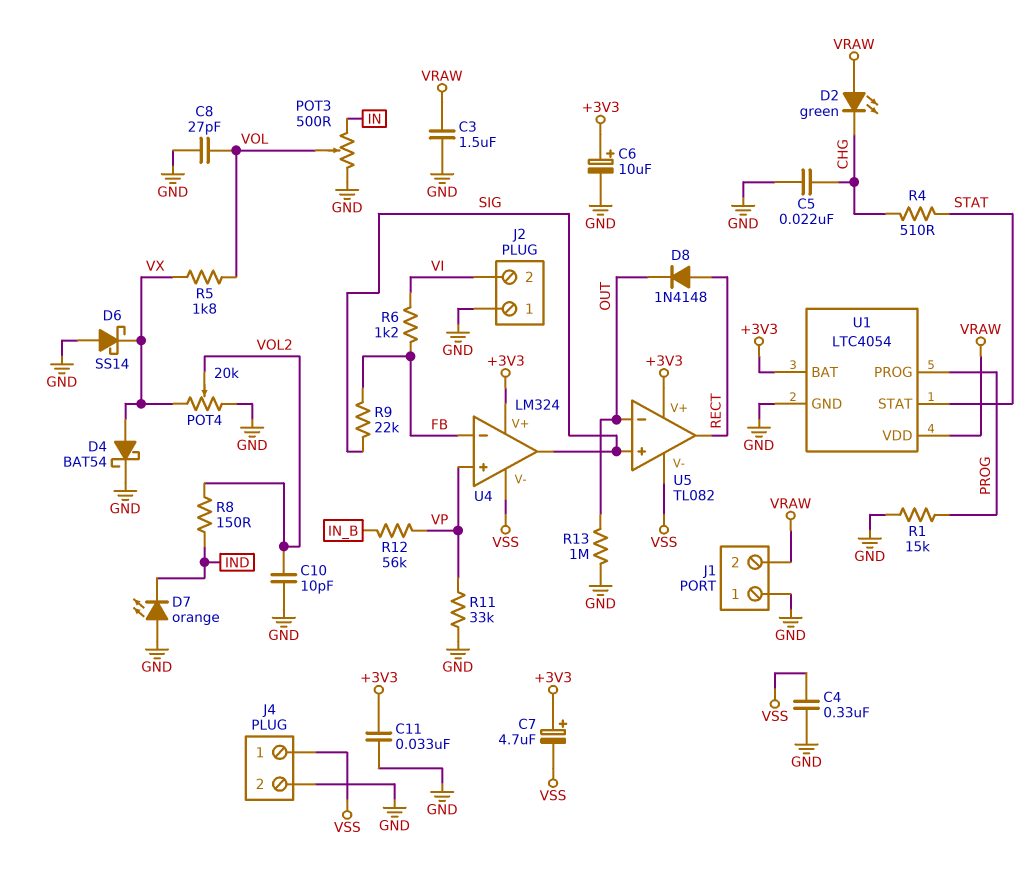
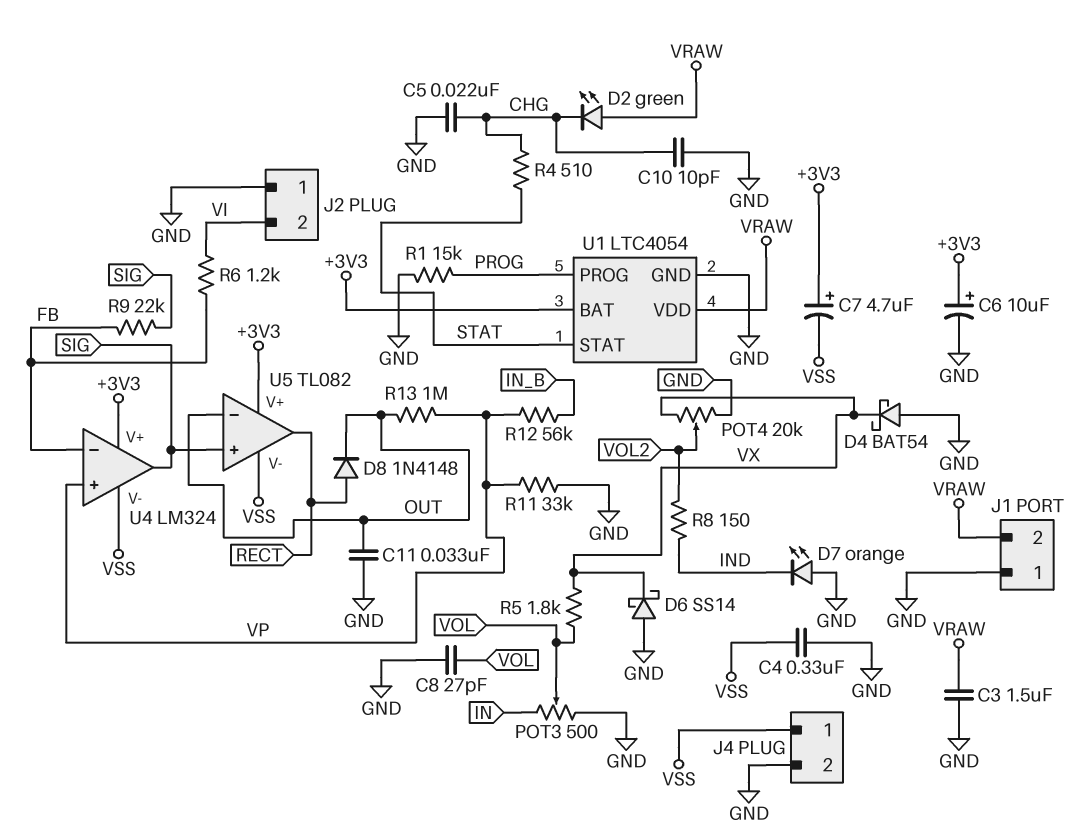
C10: 10pF (GND, VOL2) -> 10pF (CHG, GND)
C11: 33nF (+3V3, GND) -> 33nF (GND, OUT)
D4: schottky BAT54 (A VX, K GND) -> schottky BAT54 (A GND, K VX)
R13: 1M (GND, OUT) -> 1M (OUT, VP)

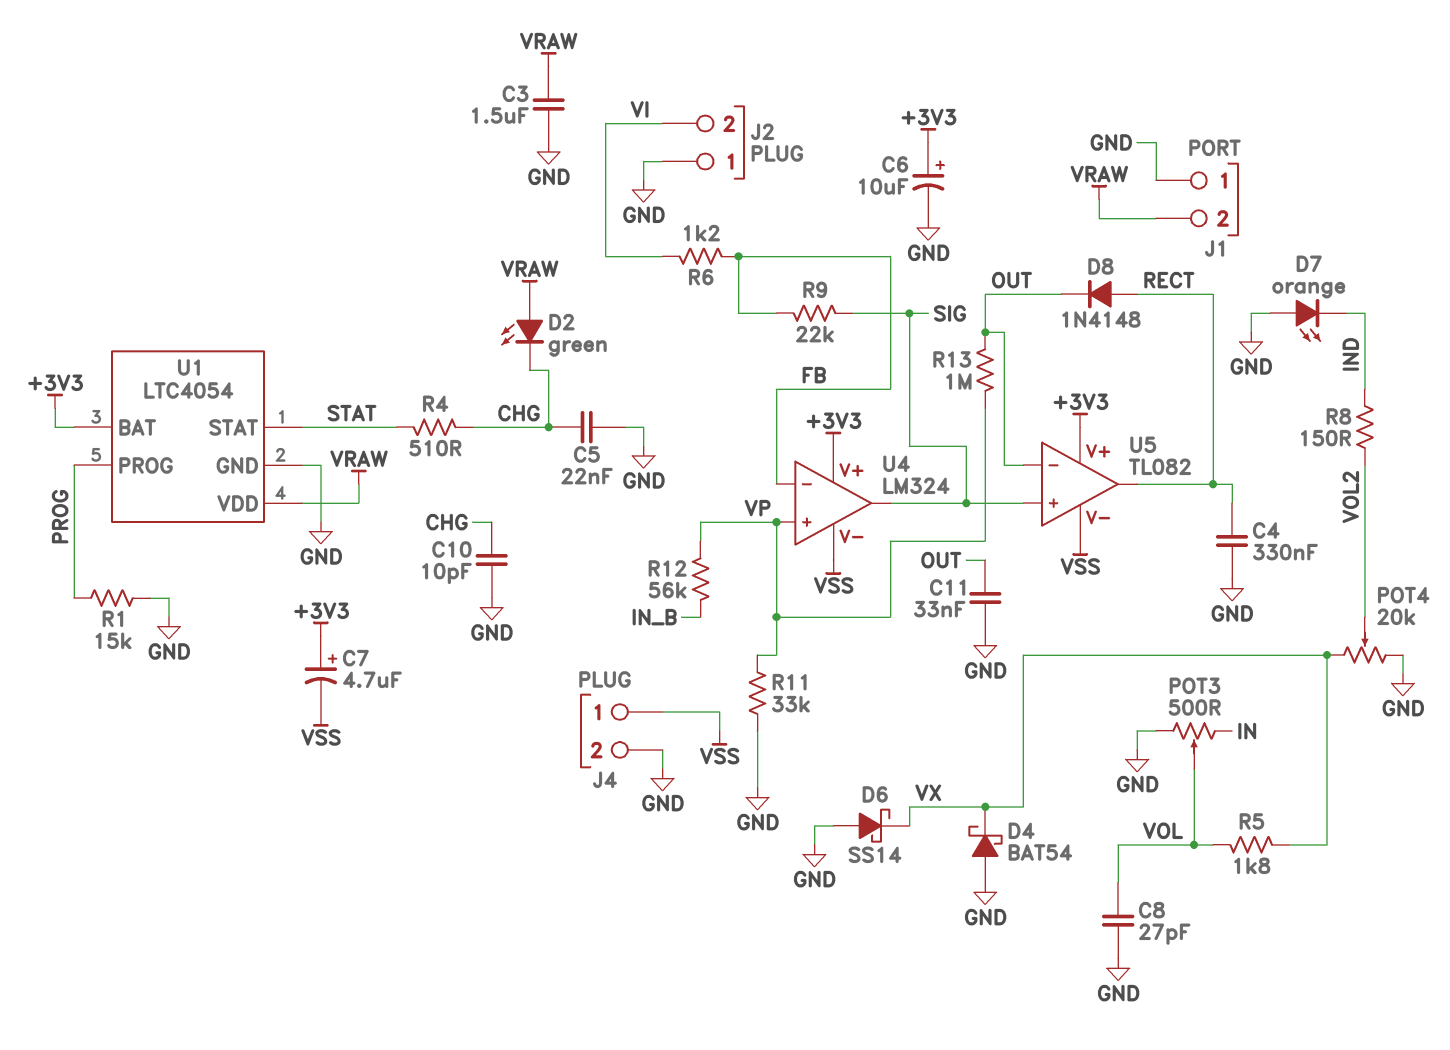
C4: 330nF (GND, VSS) -> 330nF (GND, RECT)

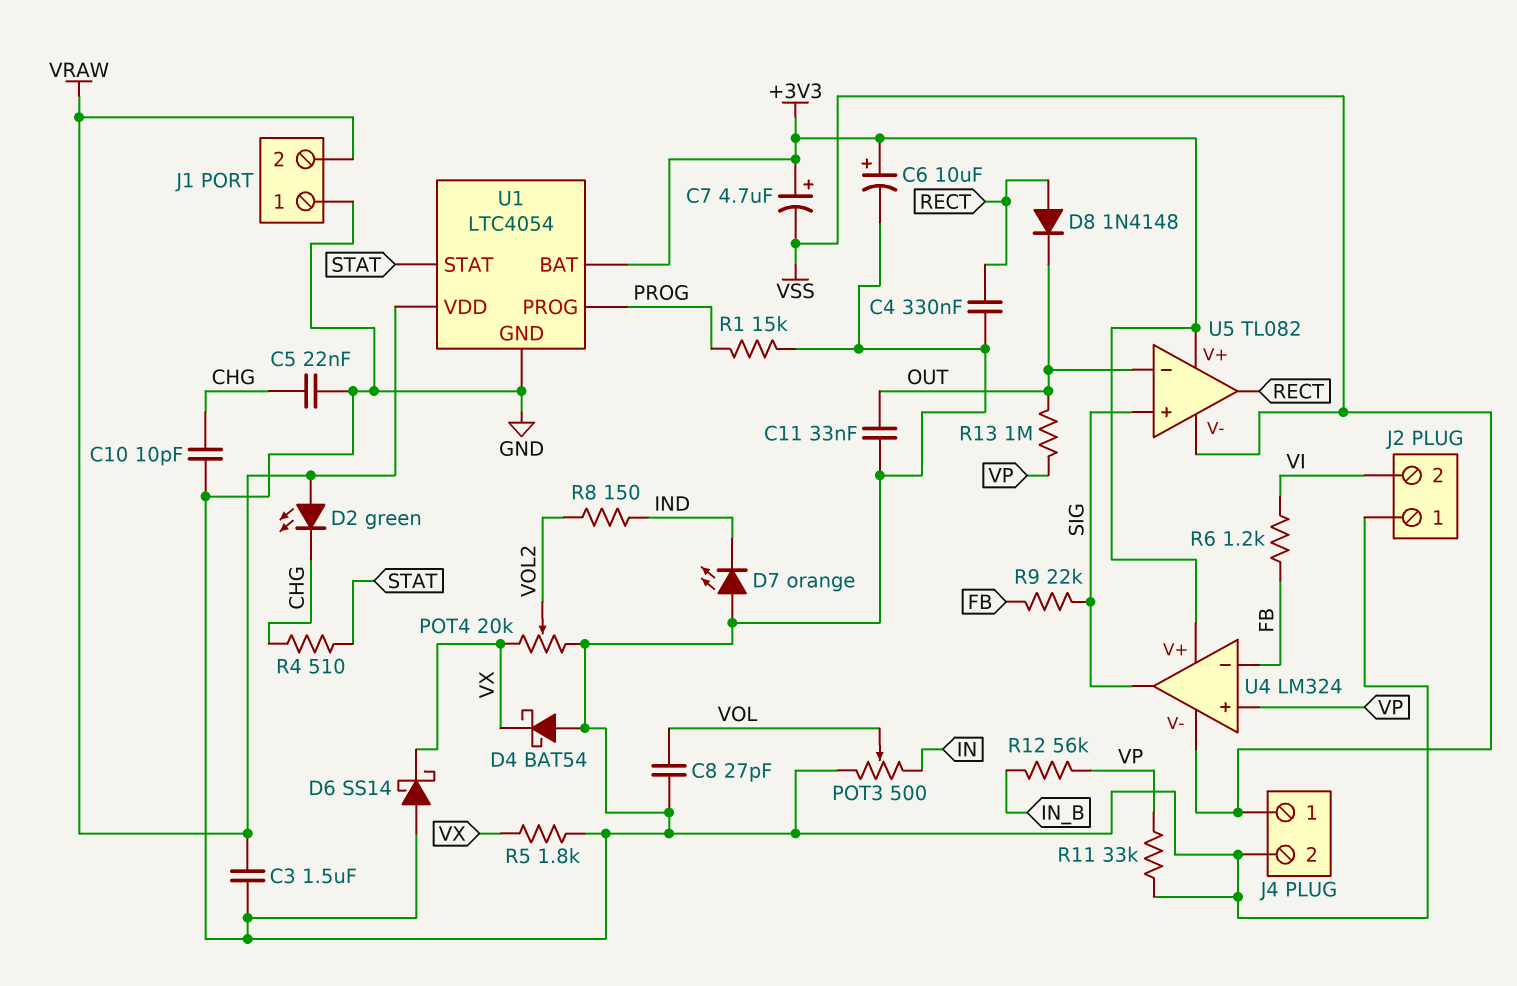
R5: 1.8k (VOL, VX) -> 1.8k (GND, VX)

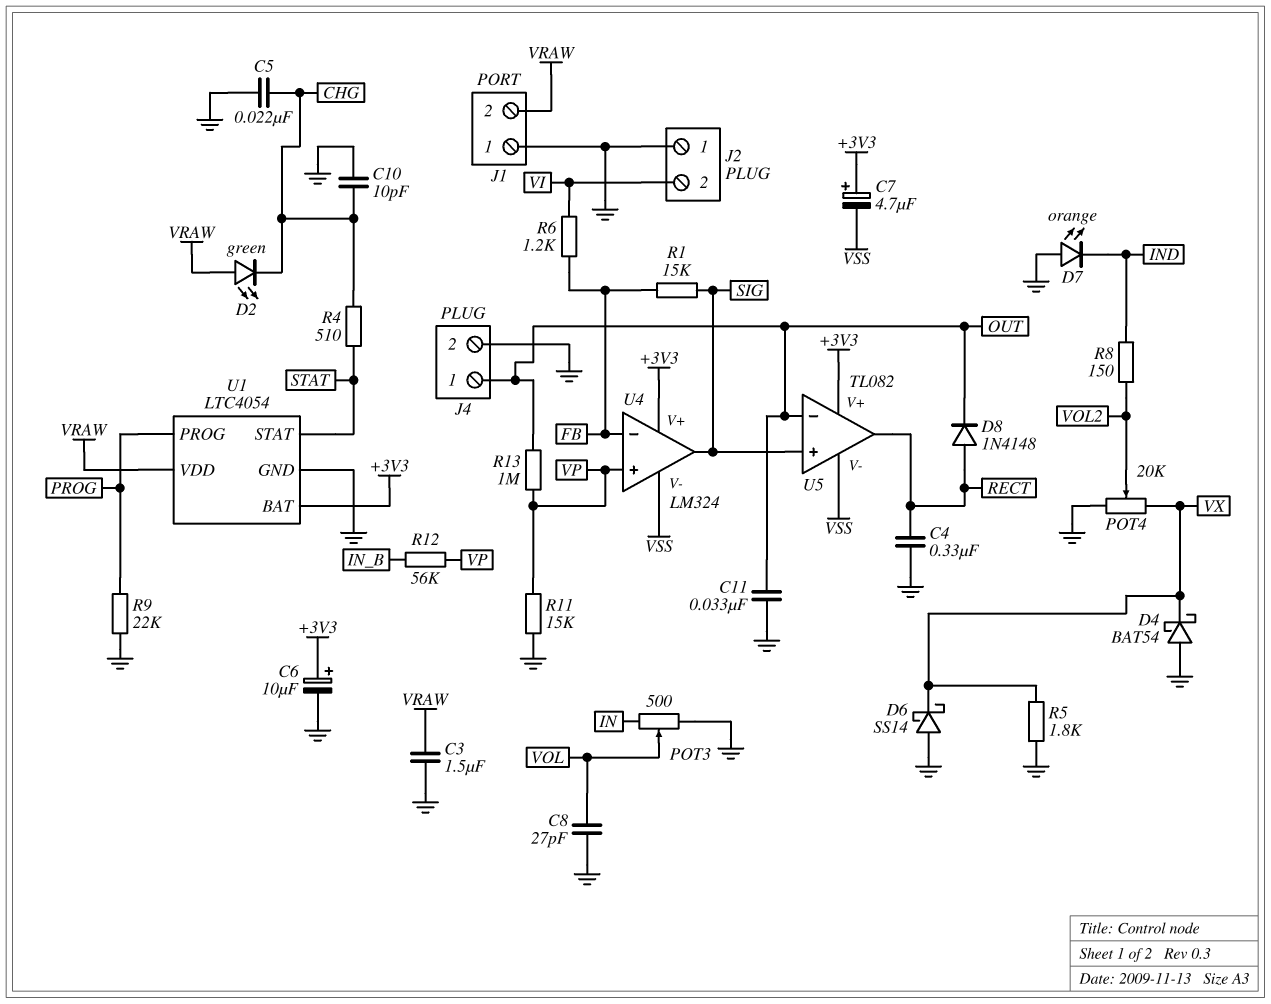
J4 pin 1: VSS -> OUT
R1: 15k (GND, PROG) -> 15k (FB, SIG)
R9: 22k (FB, SIG) -> 22k (GND, PROG)
R11: 33k (GND, VP) -> 15k (GND, VP)

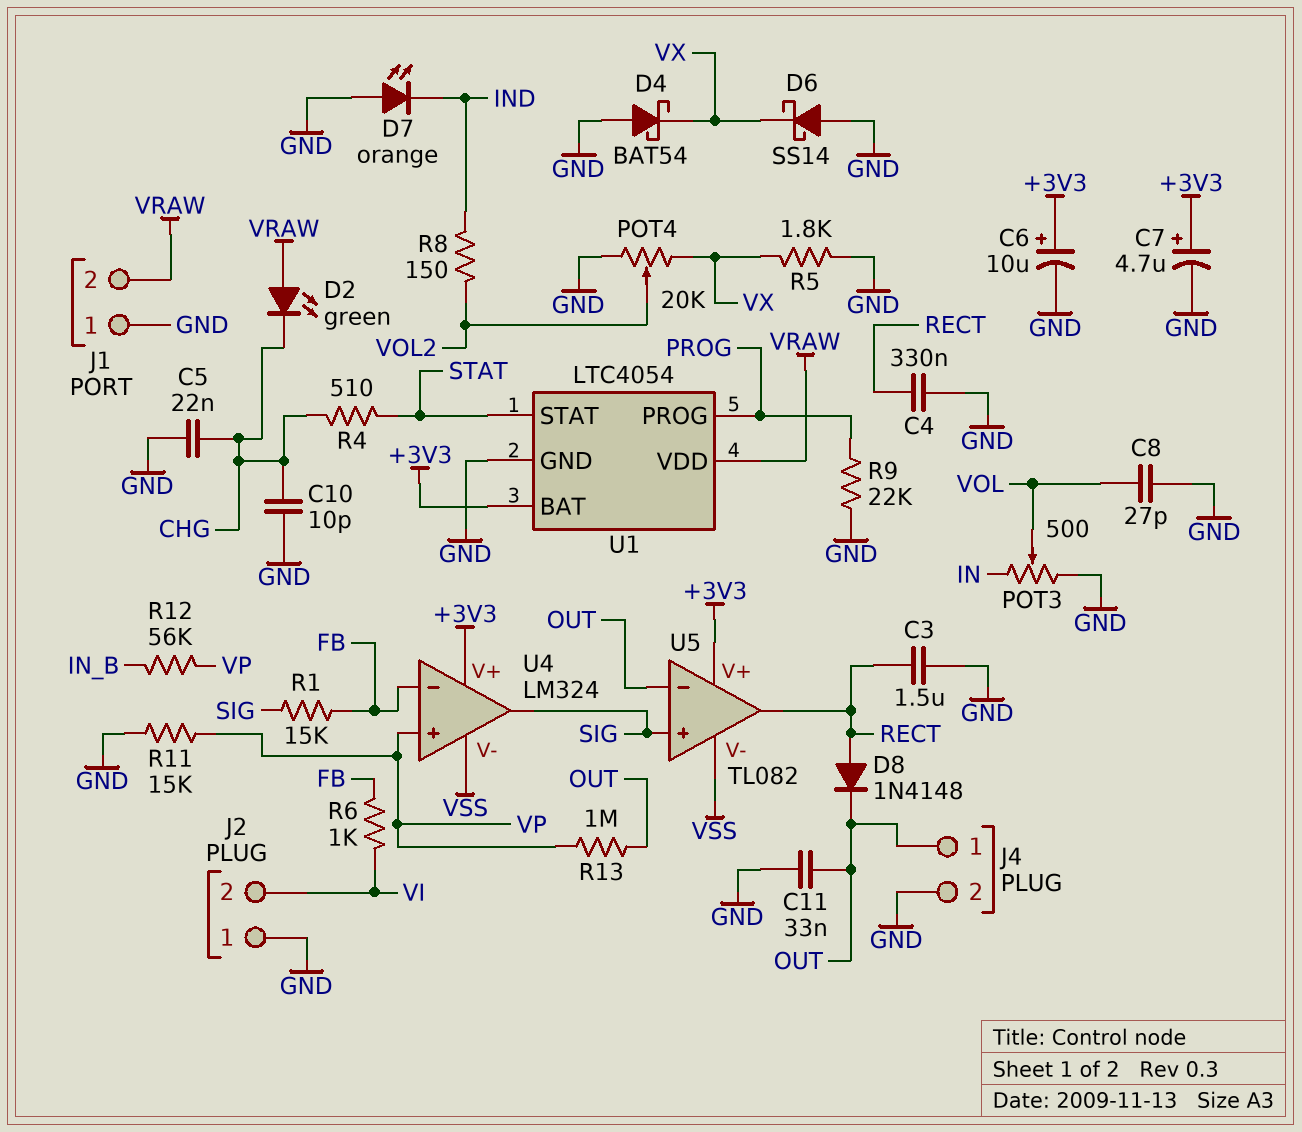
C3: 1.5uF (GND, VRAW) -> 1.5uF (GND, RECT)
C7: 4.7uF (plus +3V3, minus VSS) -> 4.7uF (plus +3V3, minus GND)
R6: 1.2k (FB, VI) -> 1k (FB, VI)

